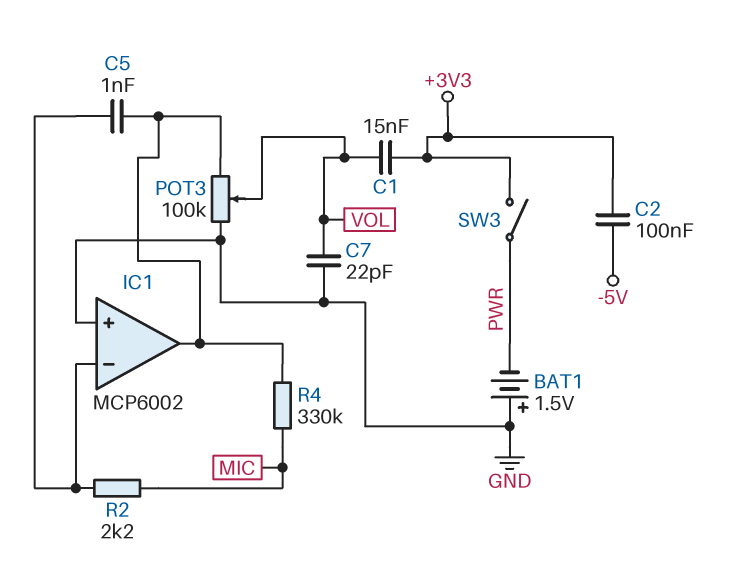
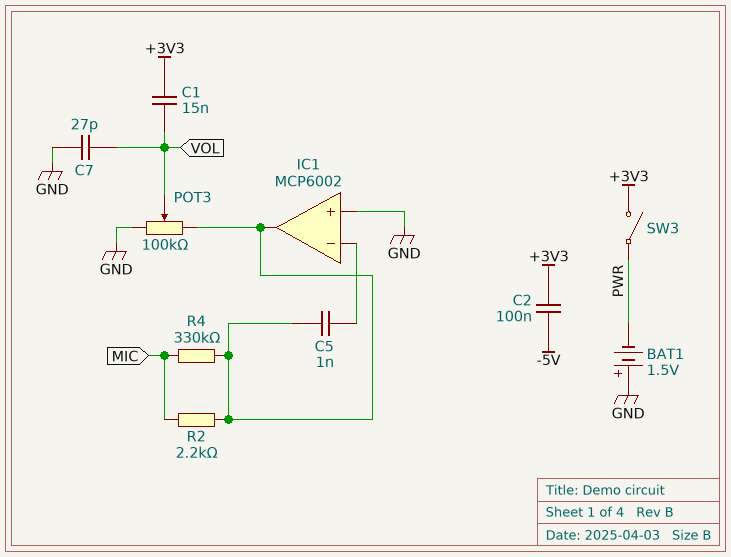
C7: 22pF (GND, VOL) -> 27pF (GND, VOL)
R2: 2.2k (IC1/in-, MIC) -> 2.2k (IC1/out, MIC)

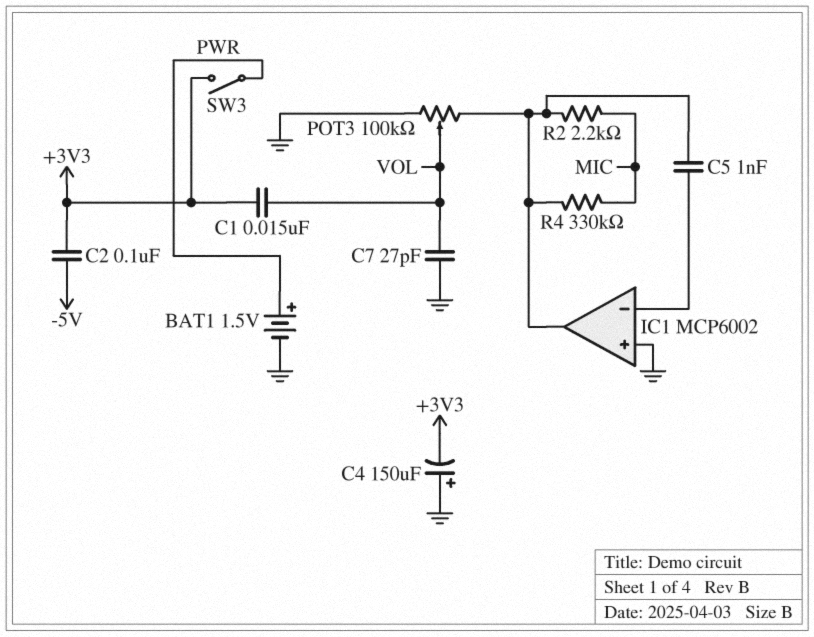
BAT1: 1.5V (plus GND, minus PWR) -> 1.5V (plus PWR, minus GND)
C4: none -> 150uF (plus GND, minus +3V3)

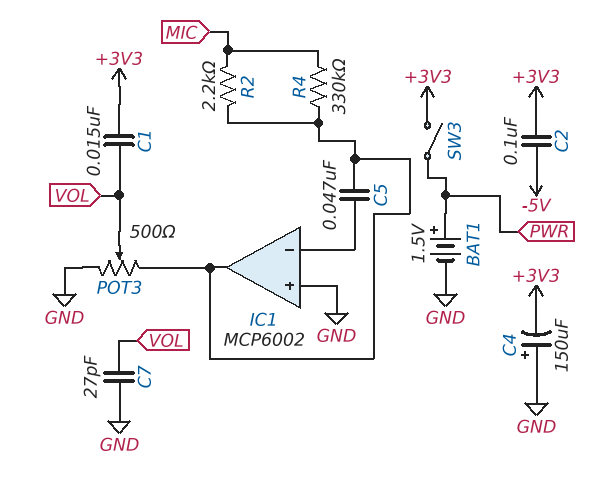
C5: 1nF (IC1/in-, IC1/out) -> 47nF (IC1/in-, IC1/out)
POT3: 100k (GND, IC1/out, wiper VOL) -> 500 (GND, IC1/out, wiper VOL)

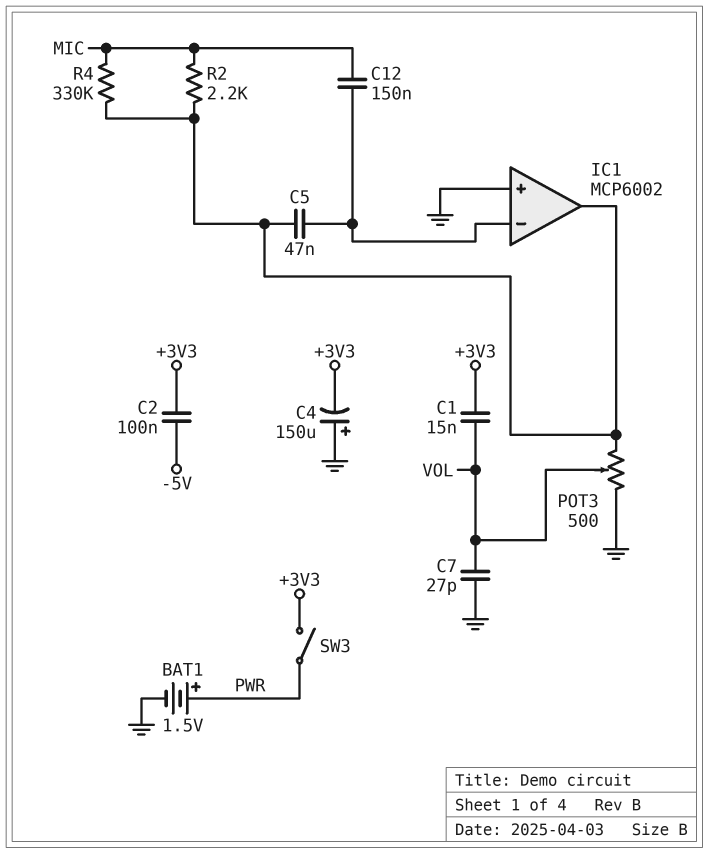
C12: none -> 150nF (IC1/in-, MIC)

